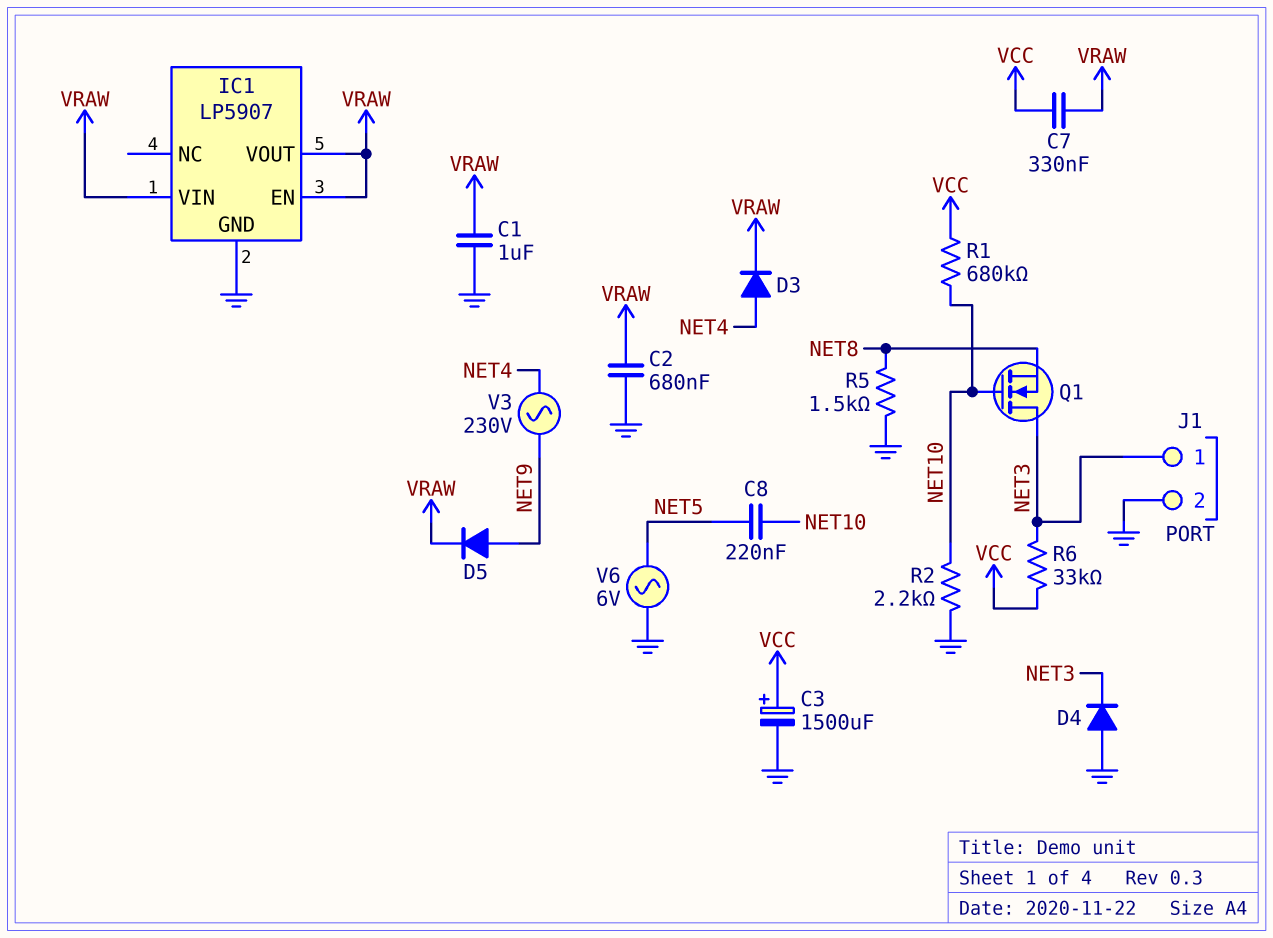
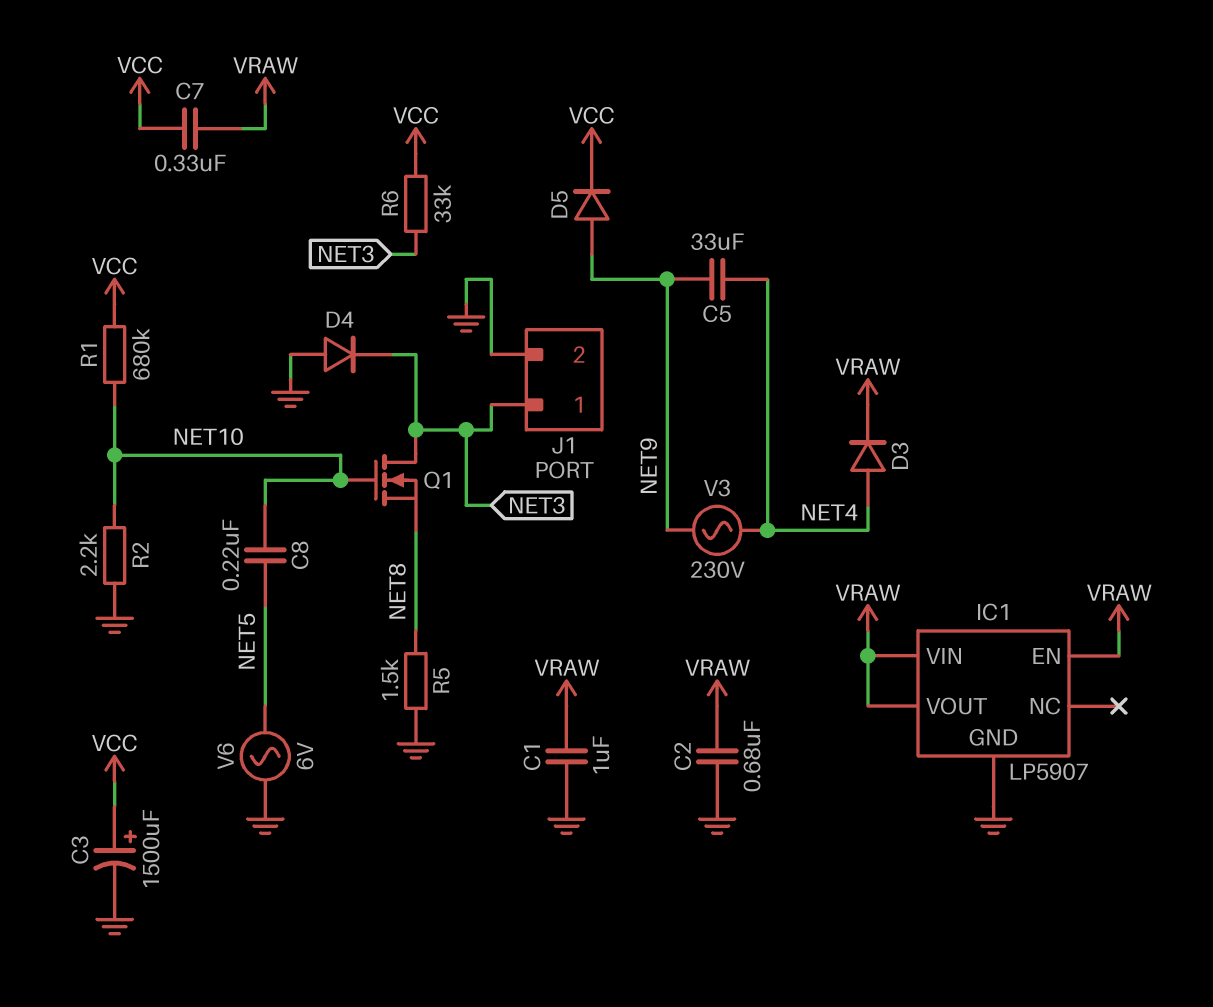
C5: none -> 33uF (NET4, NET9)
D5: diode (A NET9, K VRAW) -> diode (A NET9, K VCC)

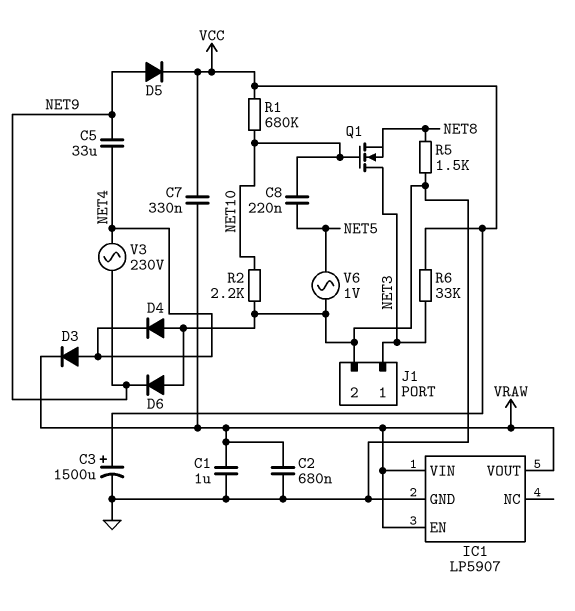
D4: diode (A GND, K NET3) -> diode (A GND, K NET4)
D6: none -> diode (A GND, K NET9)
V6: AC 6V (GND, NET5) -> AC 1V (GND, NET5)

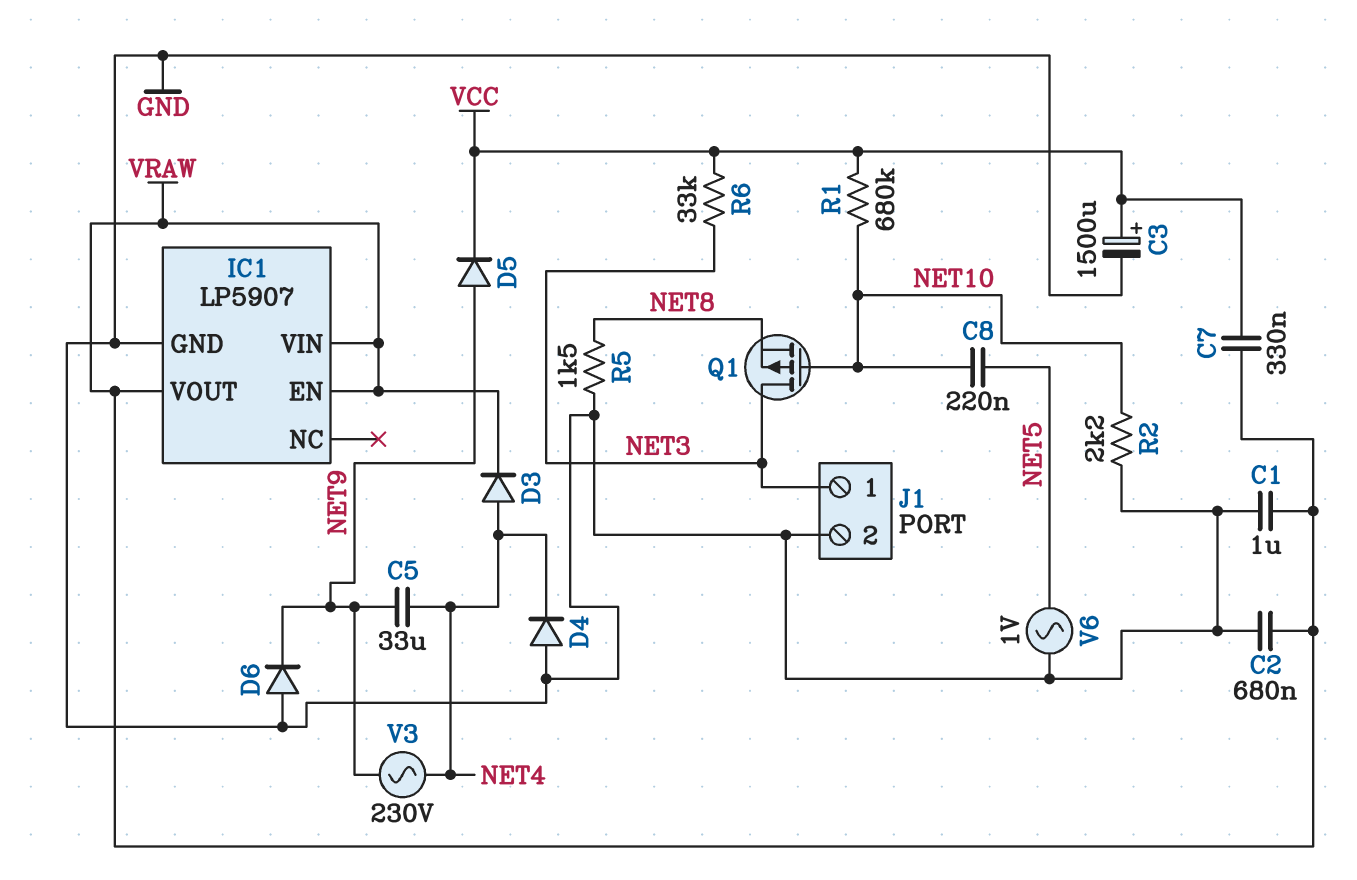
Q1: NMOS (G NET10, D NET3, S NET8) -> PMOS (G NET10, D NET3, S NET8)

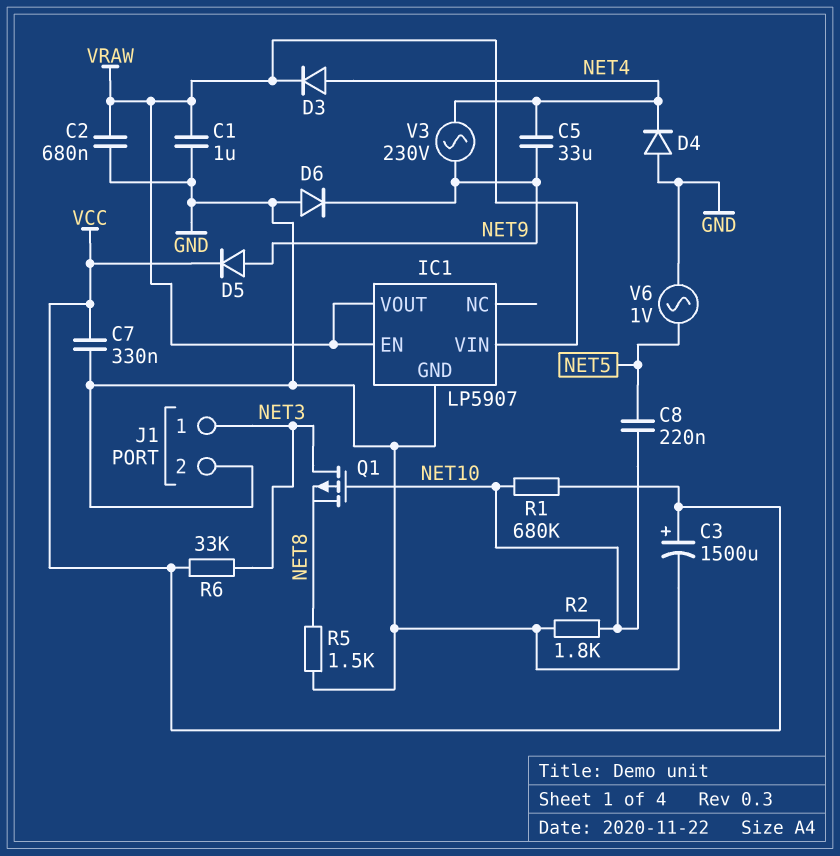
C7: 330nF (VCC, VRAW) -> 330nF (GND, VCC)
R2: 2.2k (GND, NET10) -> 1.8k (GND, NET10)

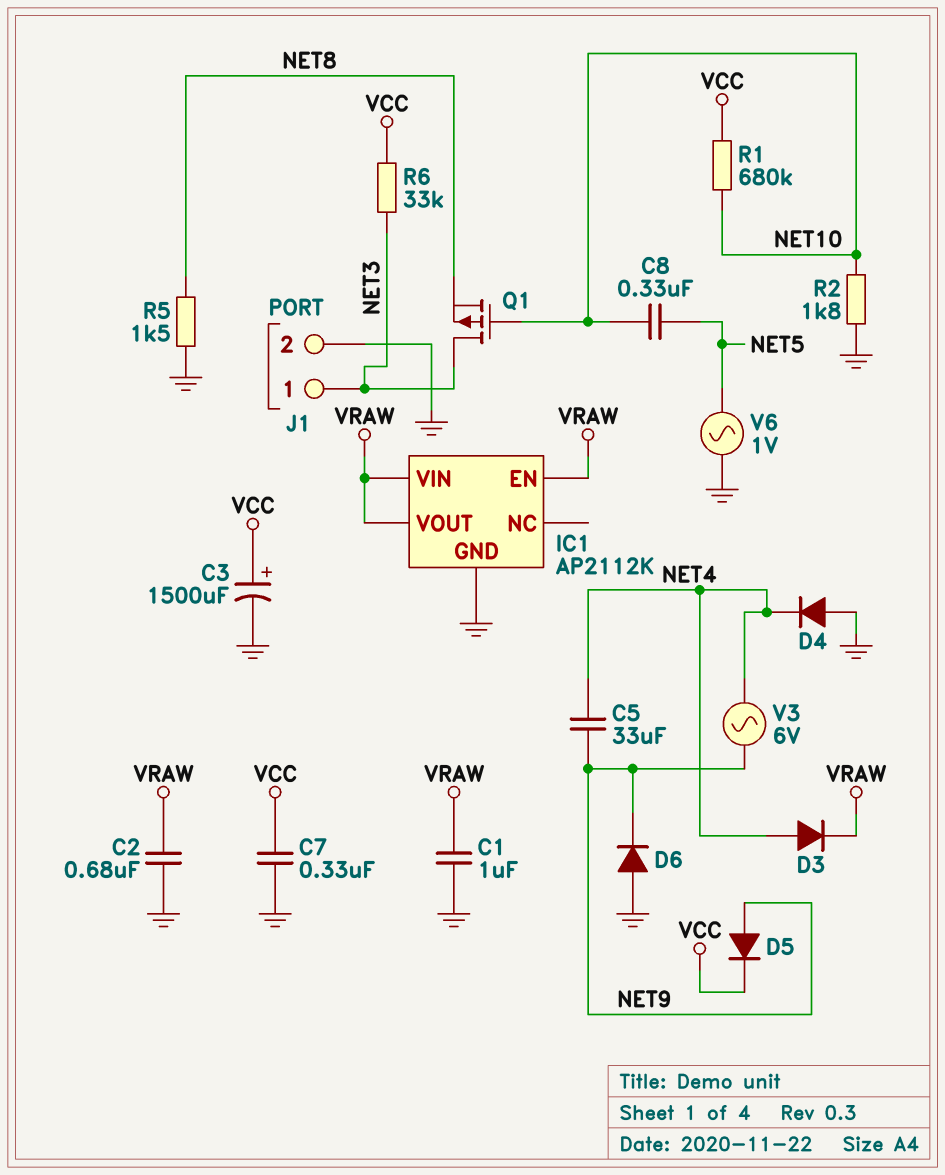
C8: 220nF (NET5, NET10) -> 330nF (NET5, NET10)
IC1: LP5907 -> AP2112K
V3: AC 230V (NET4, NET9) -> AC 6V (NET4, NET9)

